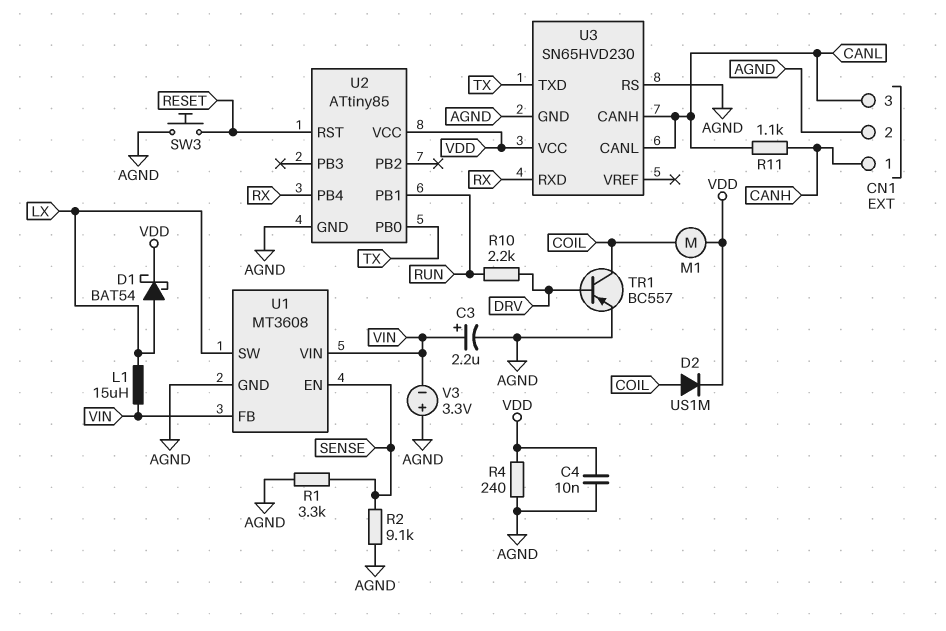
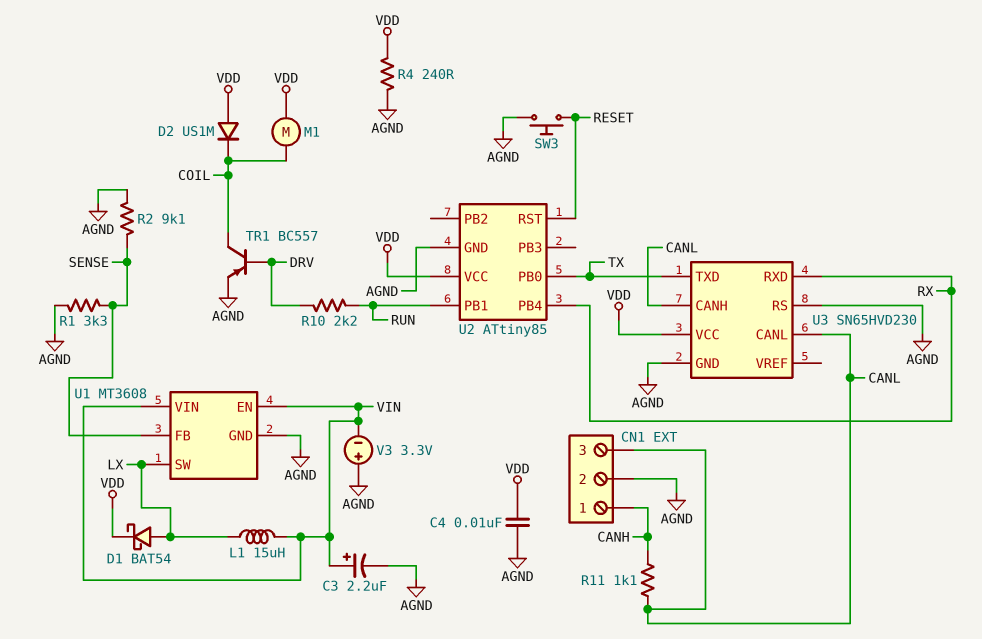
D2: diode US1M (A COIL, K VDD) -> diode US1M (A VDD, K COIL)
U1 pin EN: SENSE -> VIN
U1 pin FB: VIN -> SENSE

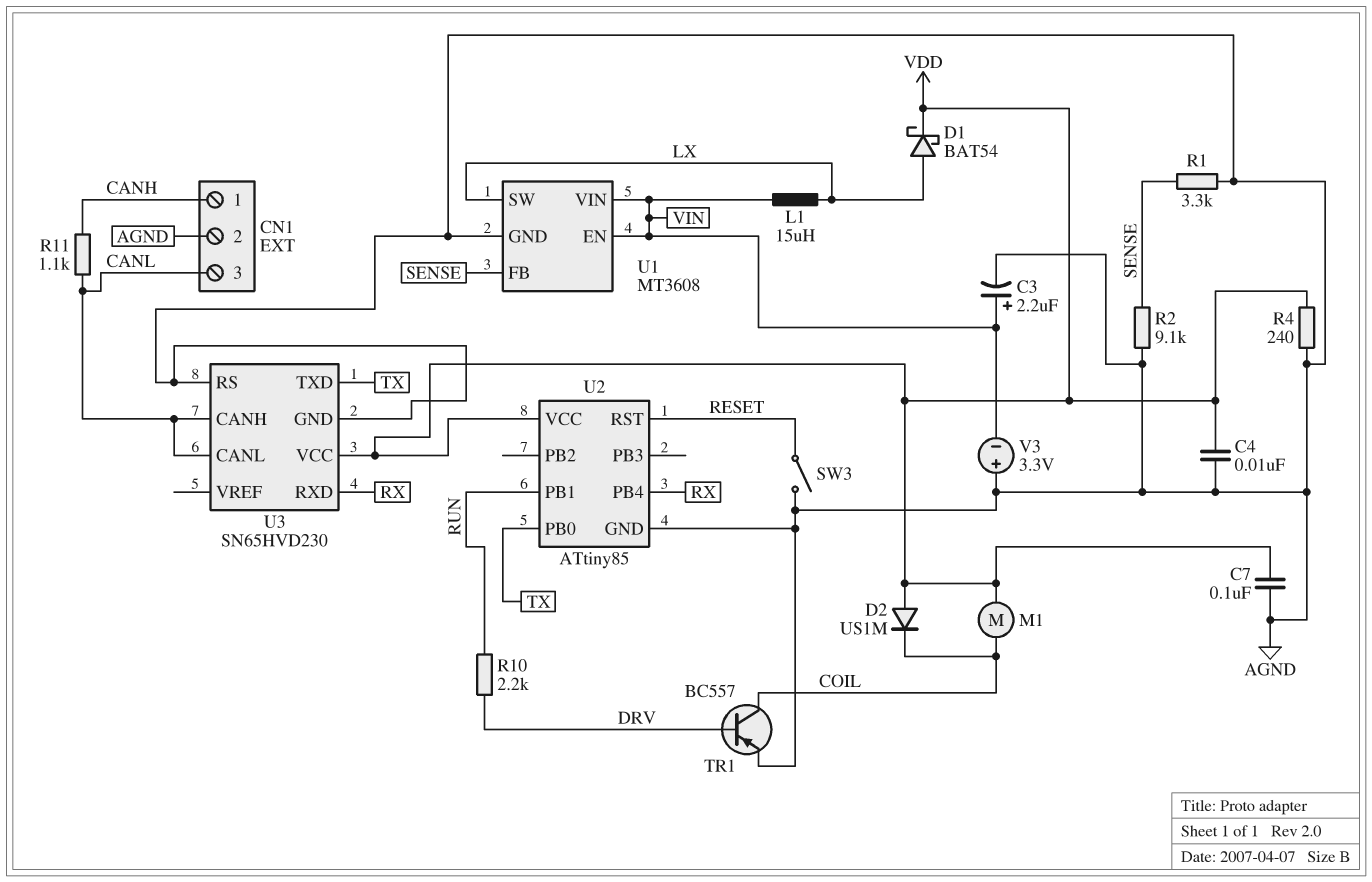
C7: none -> 100nF (AGND, VDD)
SW3: button (AGND, RESET) -> switch (AGND, RESET)

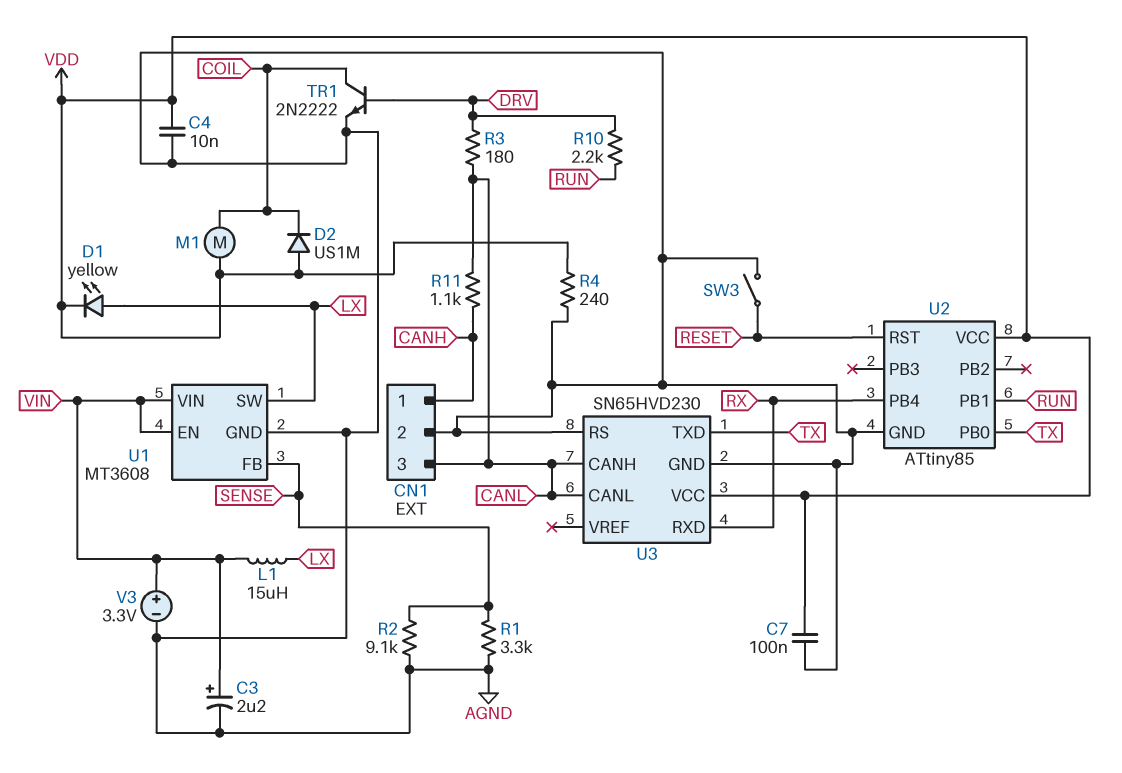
D1: schottky BAT54 (A LX, K VDD) -> LED yellow (A LX, K VDD)
R3: none -> 180 (CANL, DRV)
TR1: PNP BC557 (B DRV, C COIL, E AGND) -> NPN 2N2222 (B DRV, C COIL, E AGND)
V3: 3.3V (plus AGND, minus VIN) -> 3.3V (plus VIN, minus AGND)

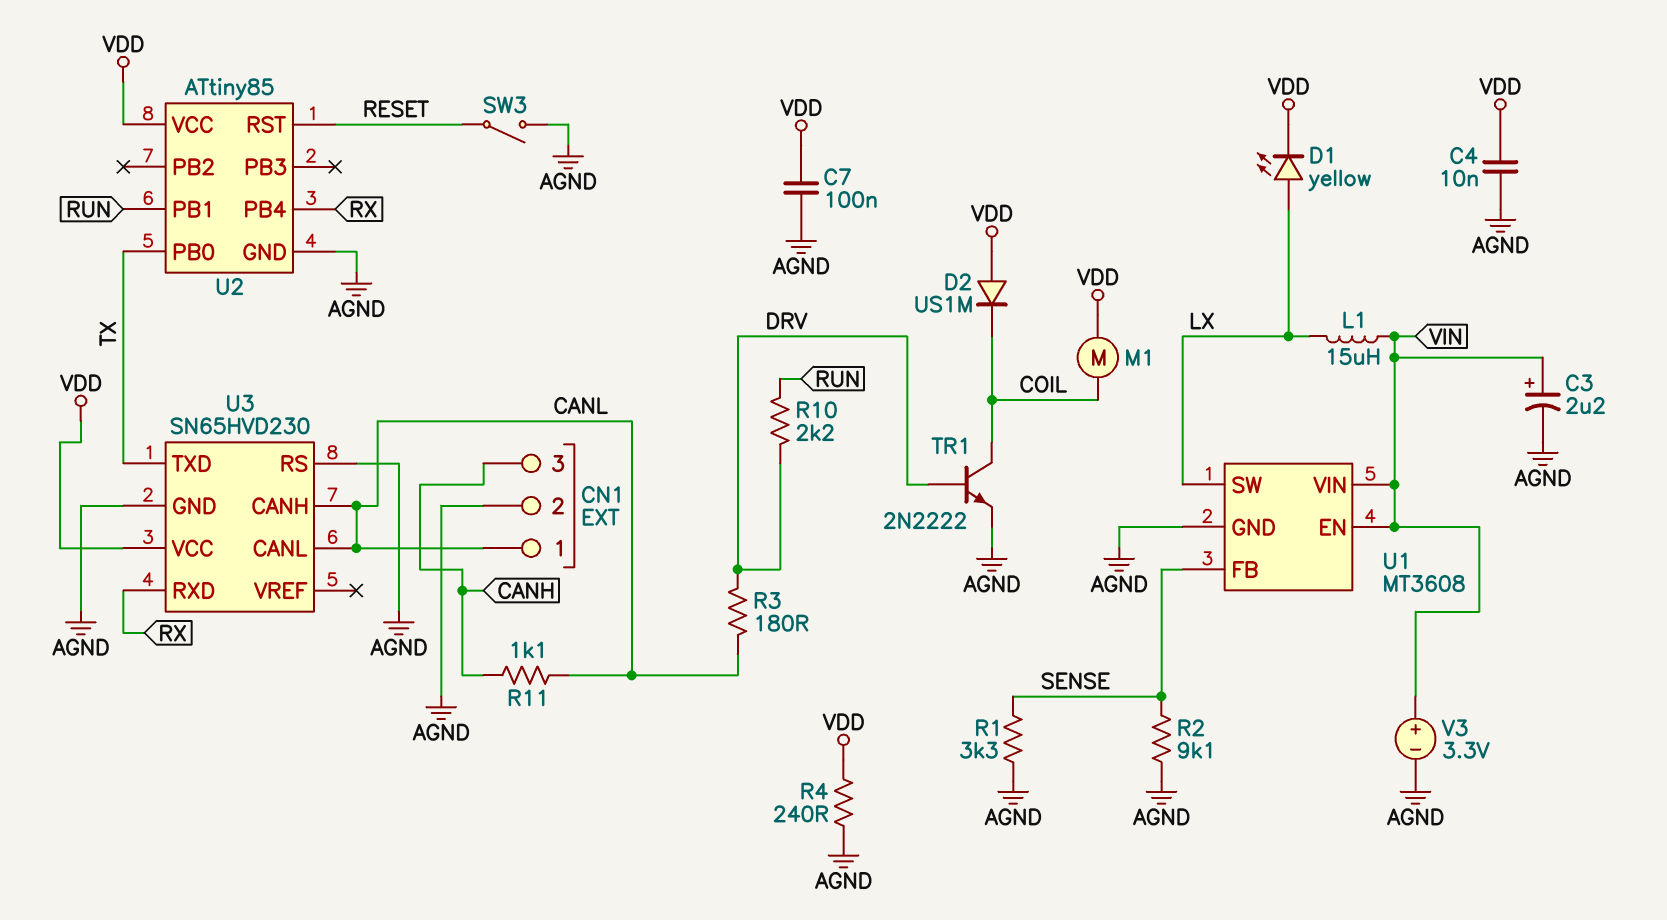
CN1 pin 1: CANH -> CANL
CN1 pin 3: CANL -> CANH

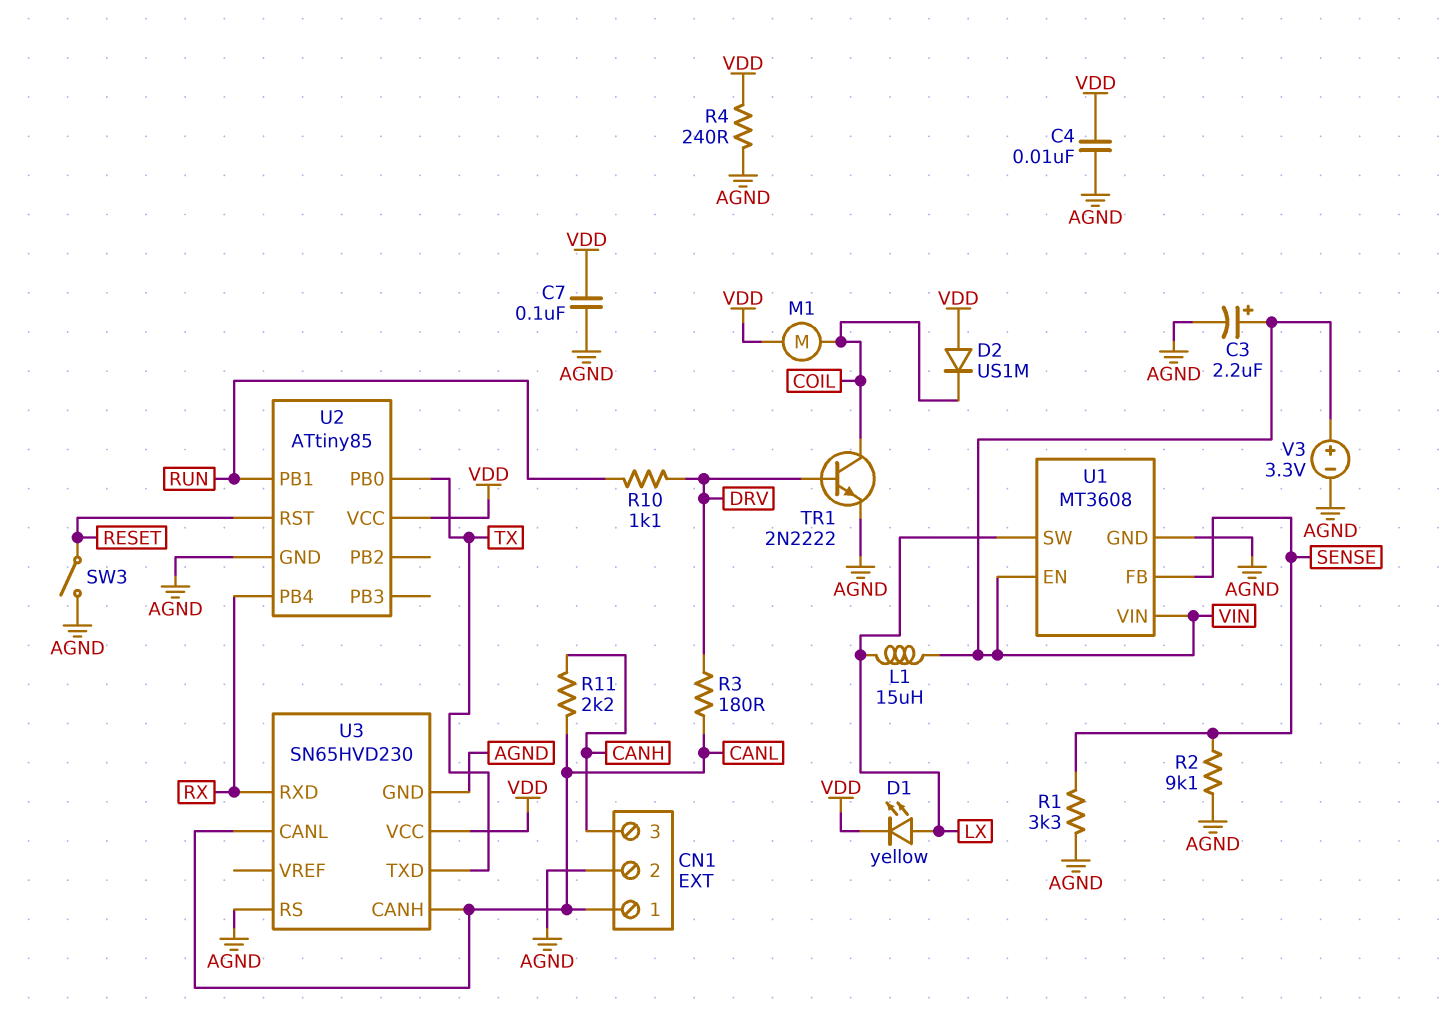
R10: 2.2k (DRV, RUN) -> 1.1k (DRV, RUN)
R11: 1.1k (CANH, CANL) -> 2.2k (CANH, CANL)

